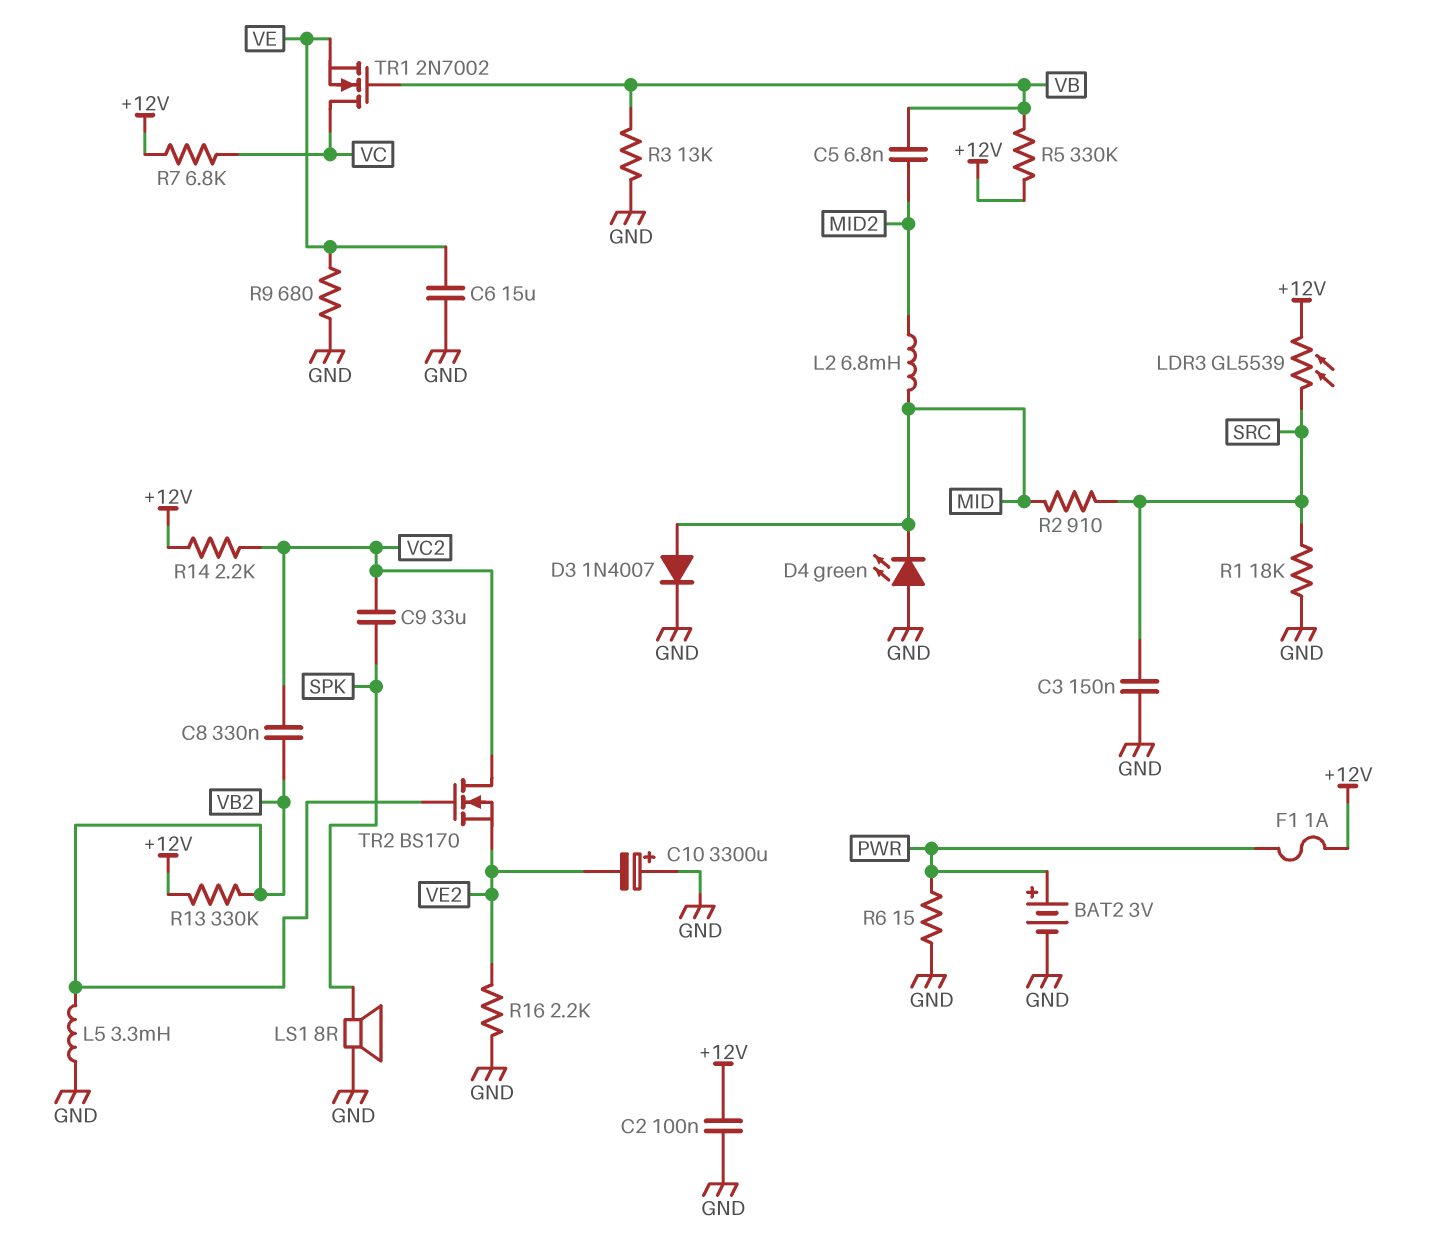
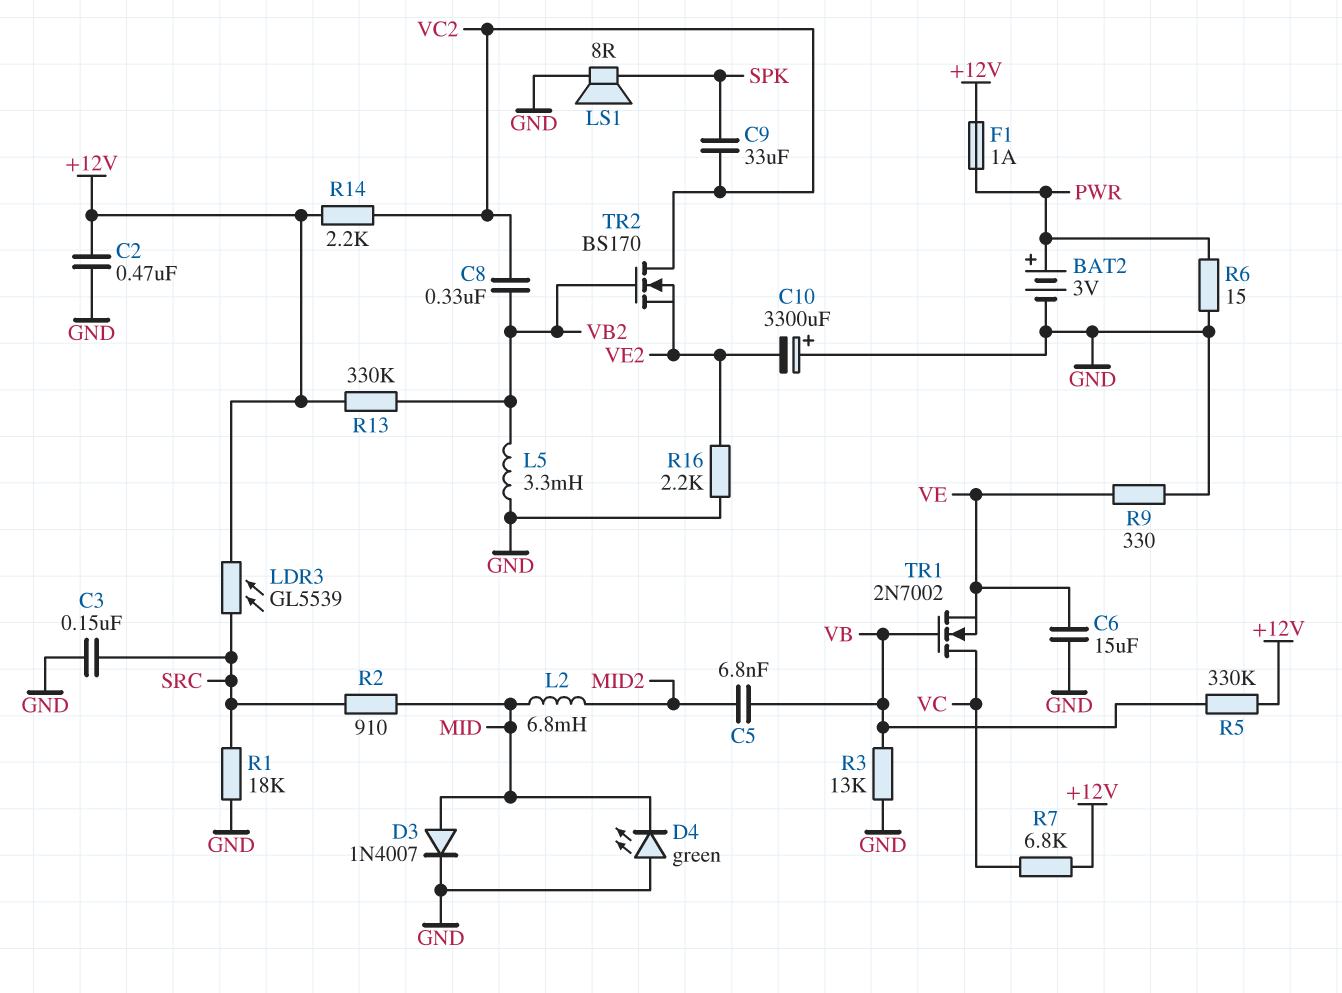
C2: 100nF (+12V, GND) -> 470nF (+12V, GND)
R9: 680 (GND, VE) -> 330 (GND, VE)

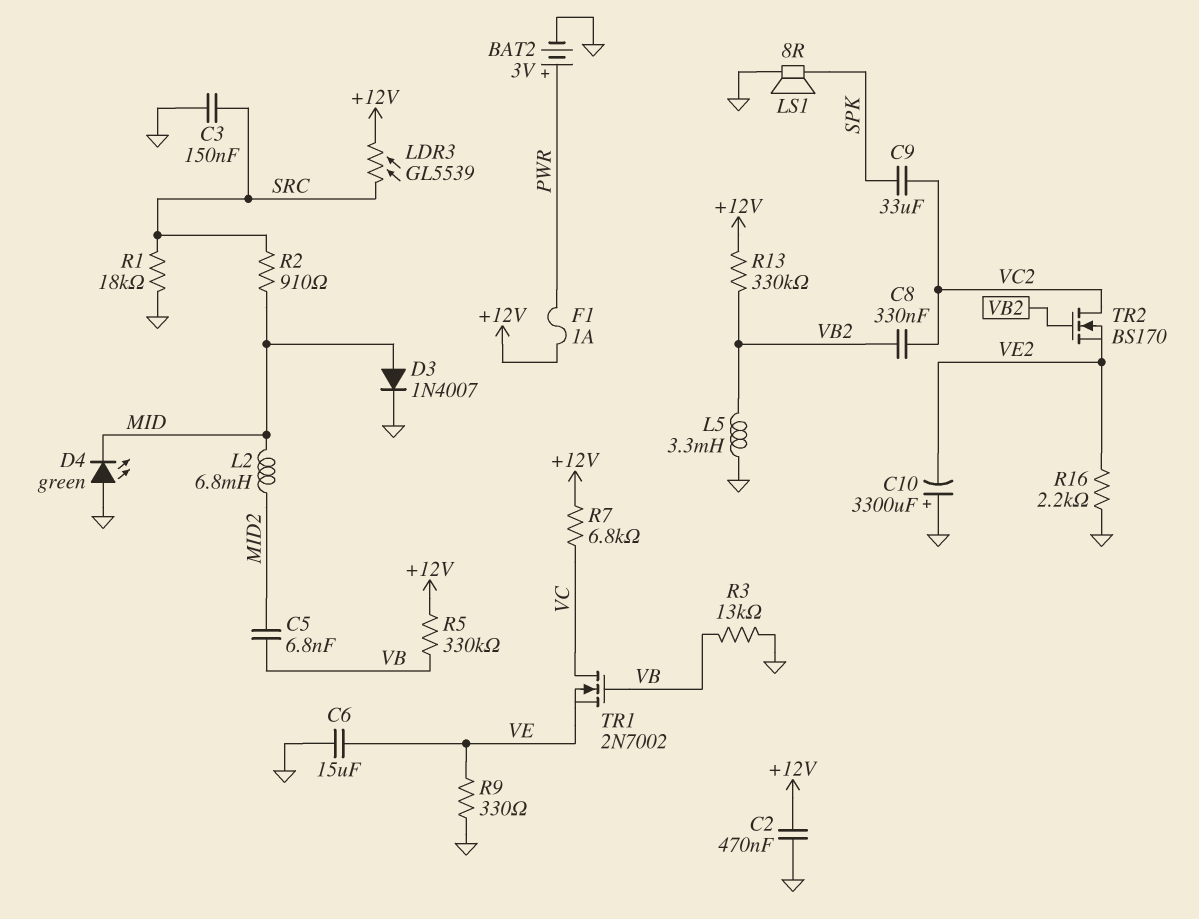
R6: 15 (GND, PWR) -> none
R14: 2.2k (+12V, VC2) -> none

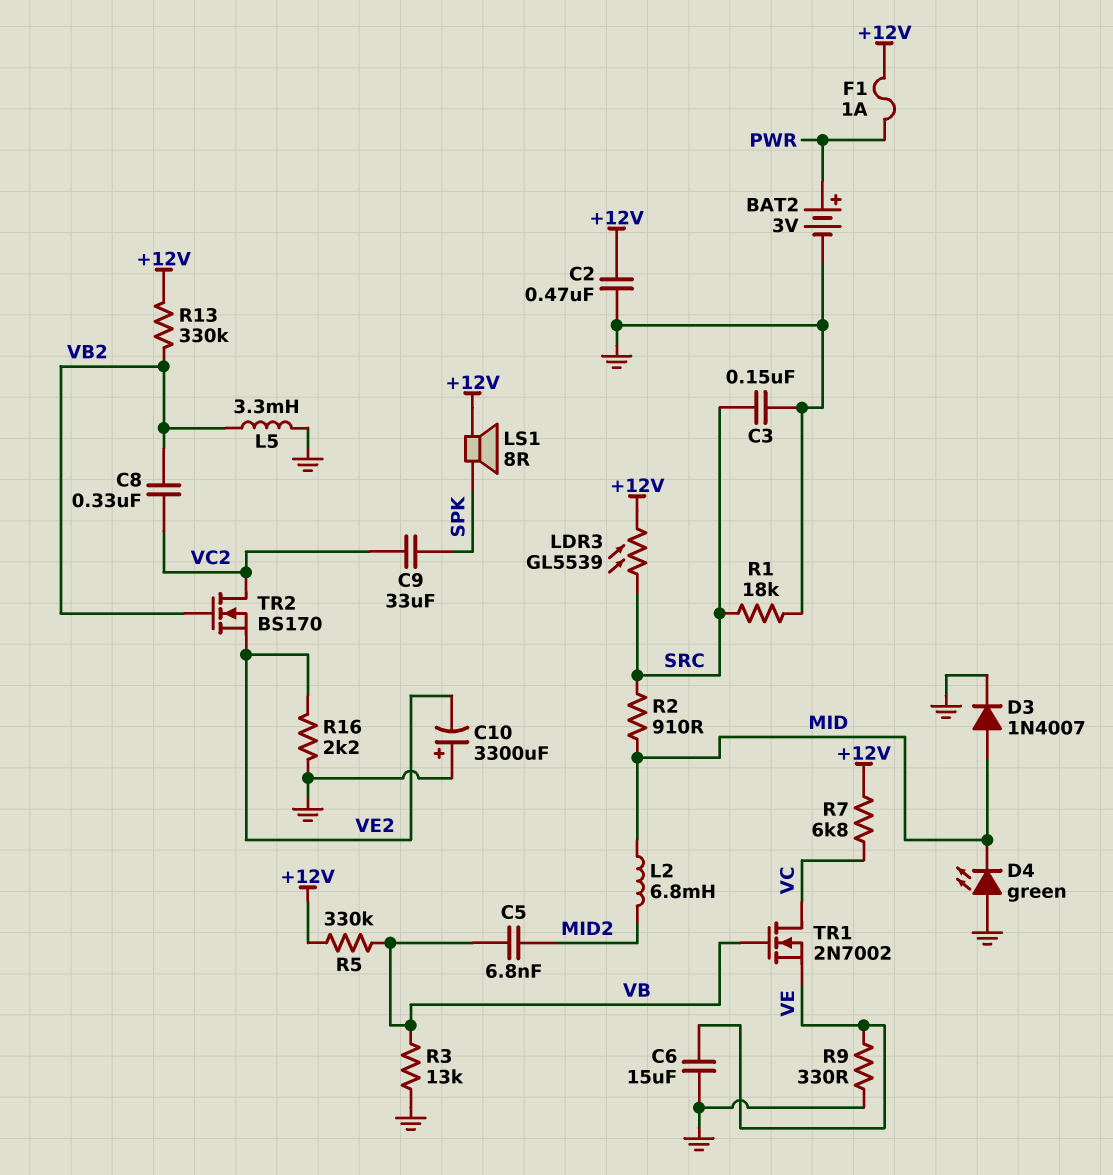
LS1: speaker 8R (GND, SPK) -> speaker 8R (+12V, SPK)

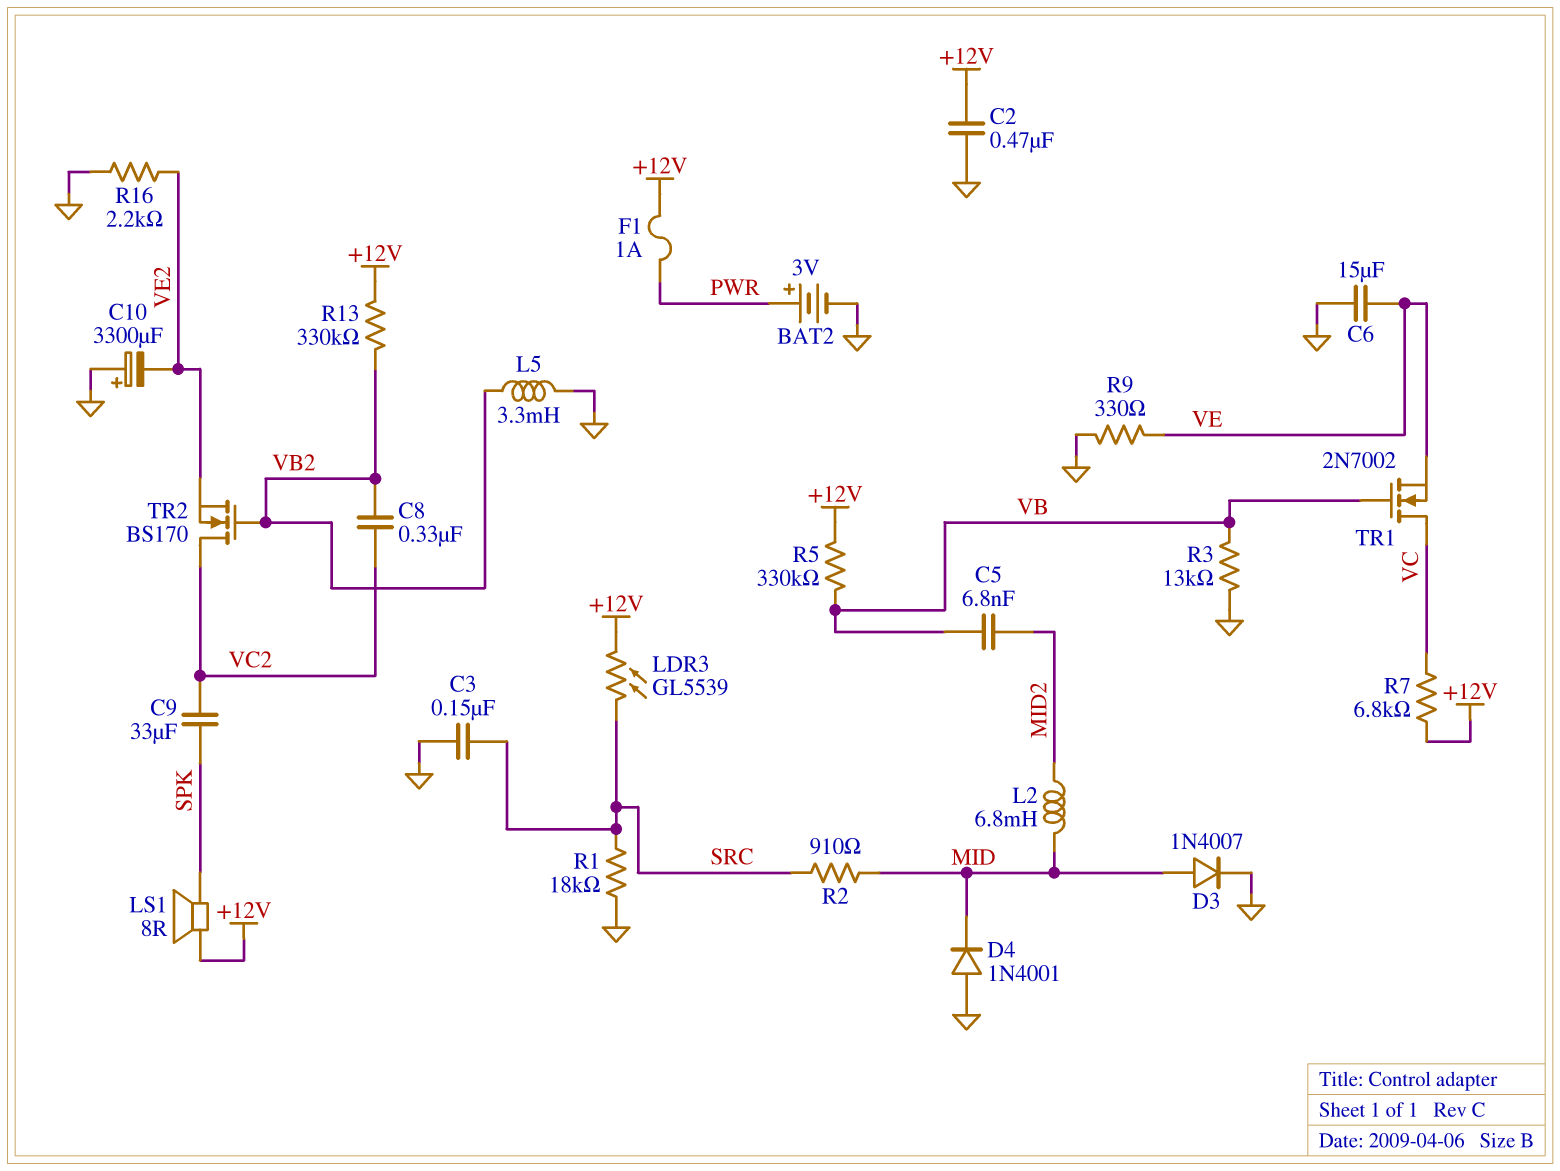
D4: LED green (A GND, K MID) -> diode 1N4001 (A GND, K MID)

